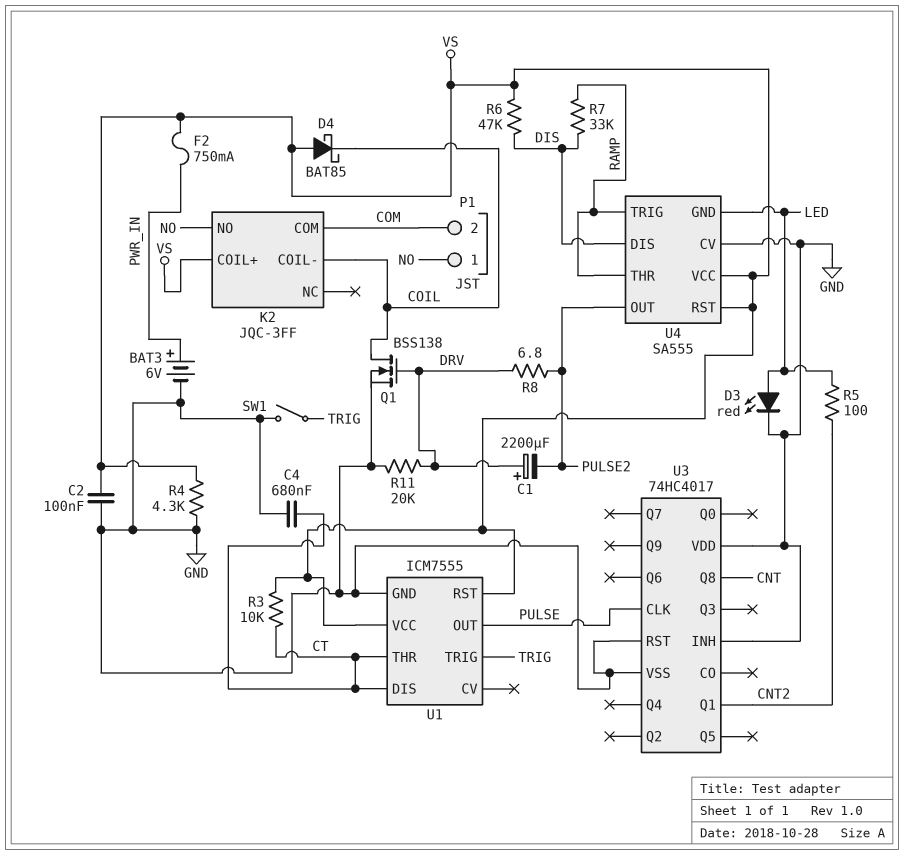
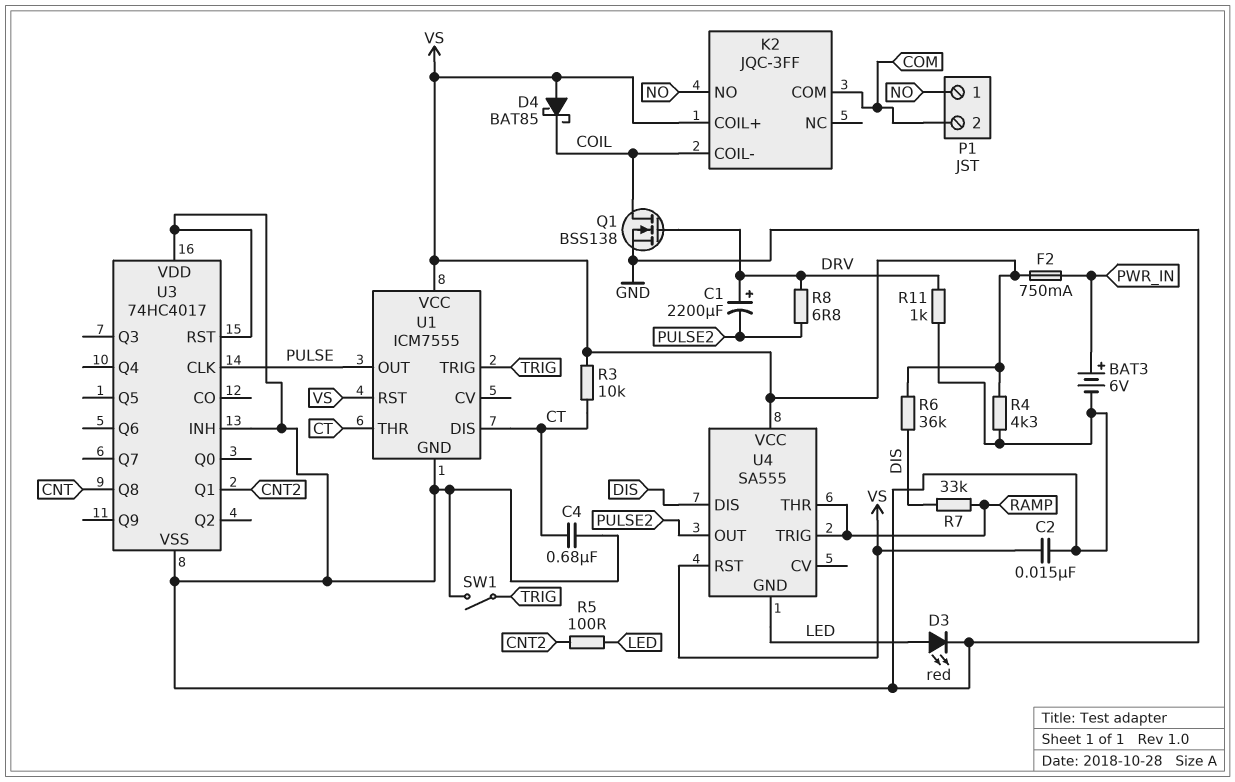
C2: 100nF (GND, VS) -> 15nF (GND, VS)
R6: 47k (DIS, VS) -> 36k (DIS, VS)
R11: 20k (DRV, GND) -> 1k (DRV, GND)
U4 pin CV: GND -> none

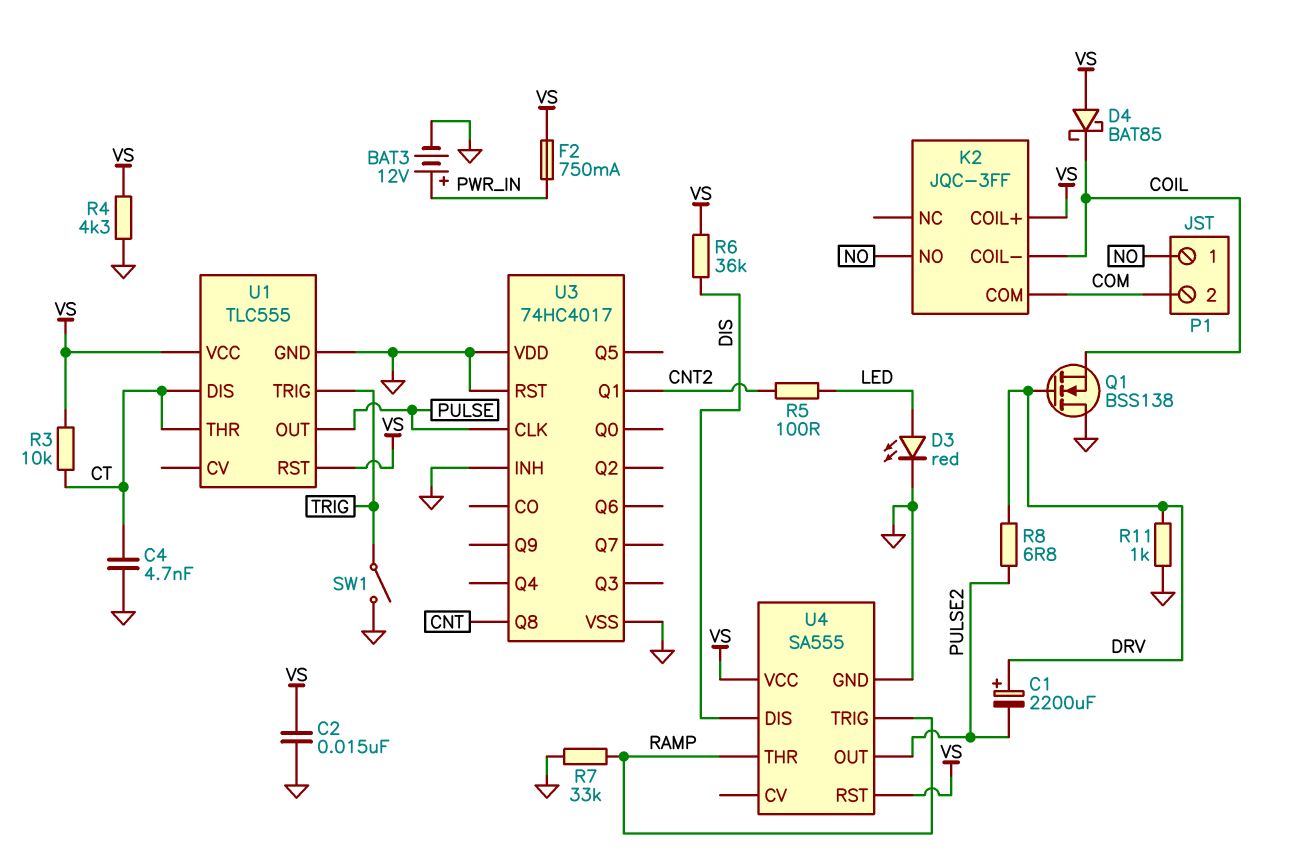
BAT3: 6V (plus PWR_IN, minus GND) -> 12V (plus PWR_IN, minus GND)
C4: 680nF (CT, GND) -> 4.7nF (CT, GND)
Q1: NMOS BSS138 (G DRV, D COIL, S GND) -> NMOS BSS138 (G DRV, D GND, S COIL)
R7: 33k (DIS, RAMP) -> 33k (GND, RAMP)
U1: ICM7555 -> TLC555
U4 pin GND: LED -> GND

